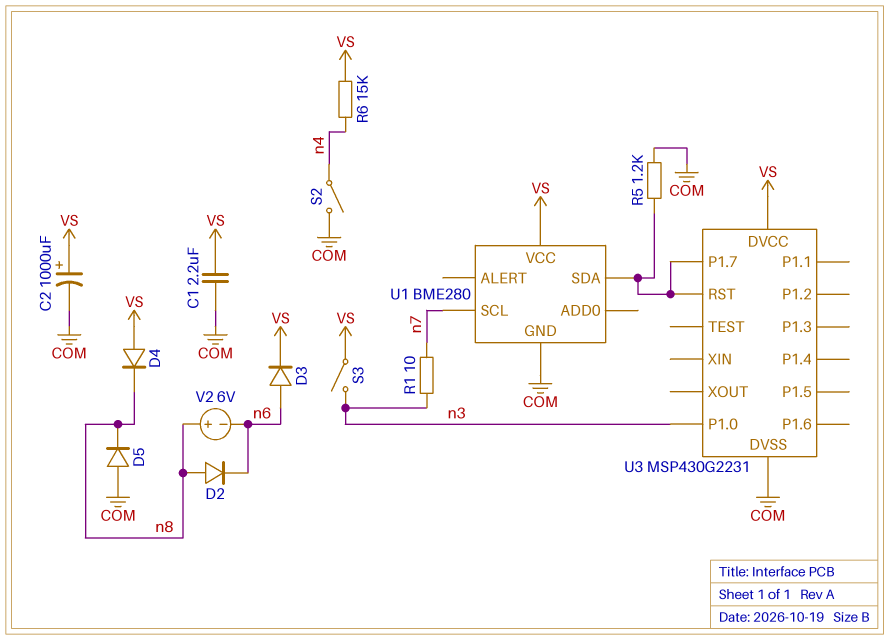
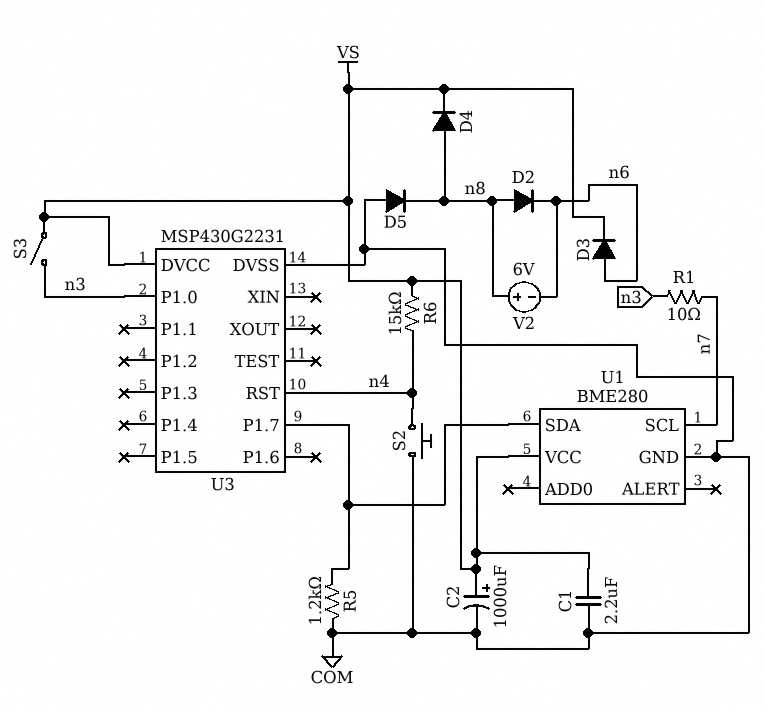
D4: diode (A VS, K n8) -> diode (A n8, K VS)
S2: switch (COM, n4) -> button (COM, n4)
U3 pin RST: U1/SDA -> n4

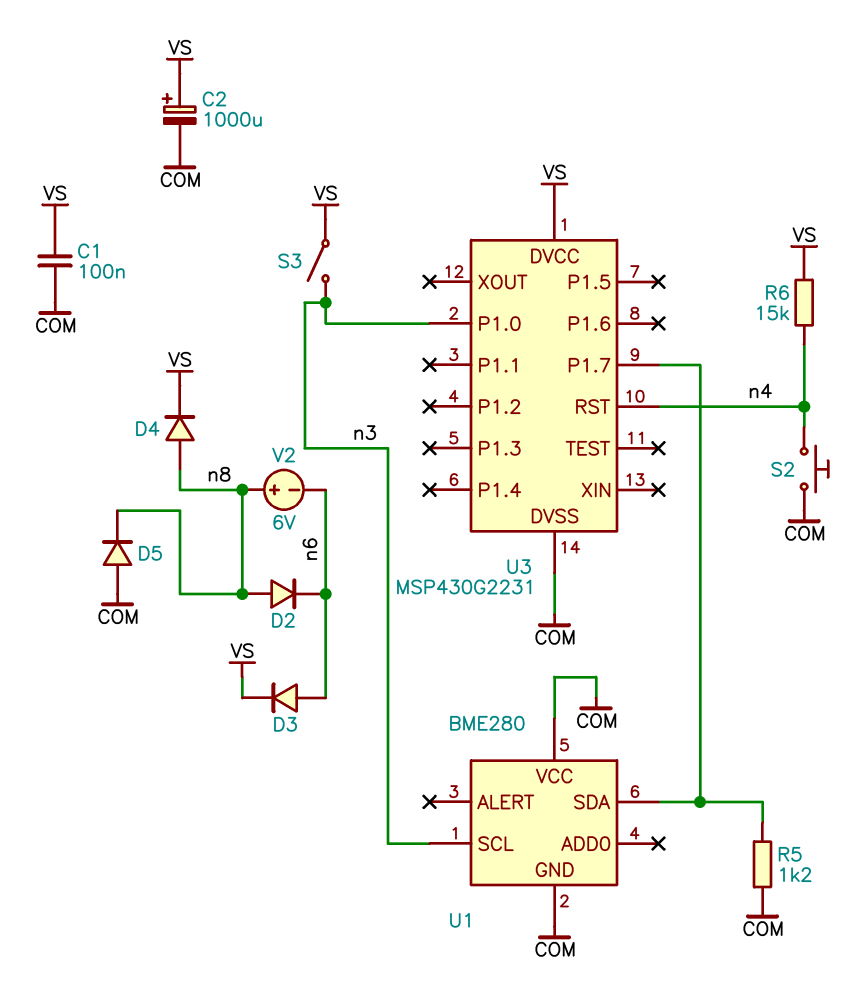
C1: 2.2uF (COM, VS) -> 100nF (COM, VS)
R1: 10 (n3, n7) -> none
U1 pin SCL: n7 -> n3
U1 pin VCC: VS -> COM

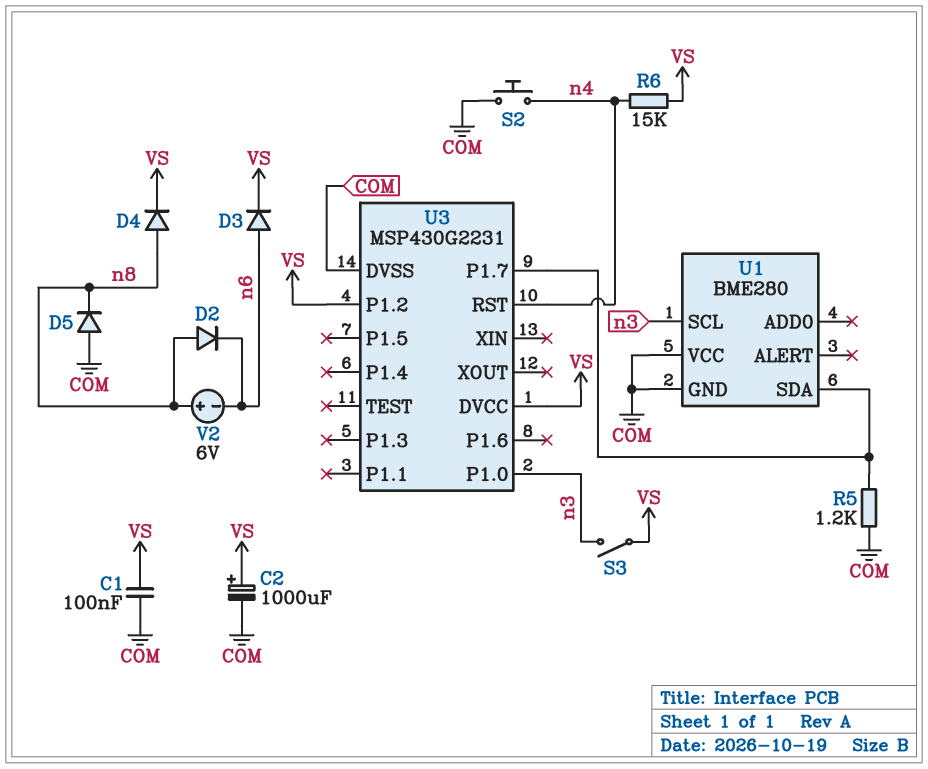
U3 pin P1.2: none -> VS

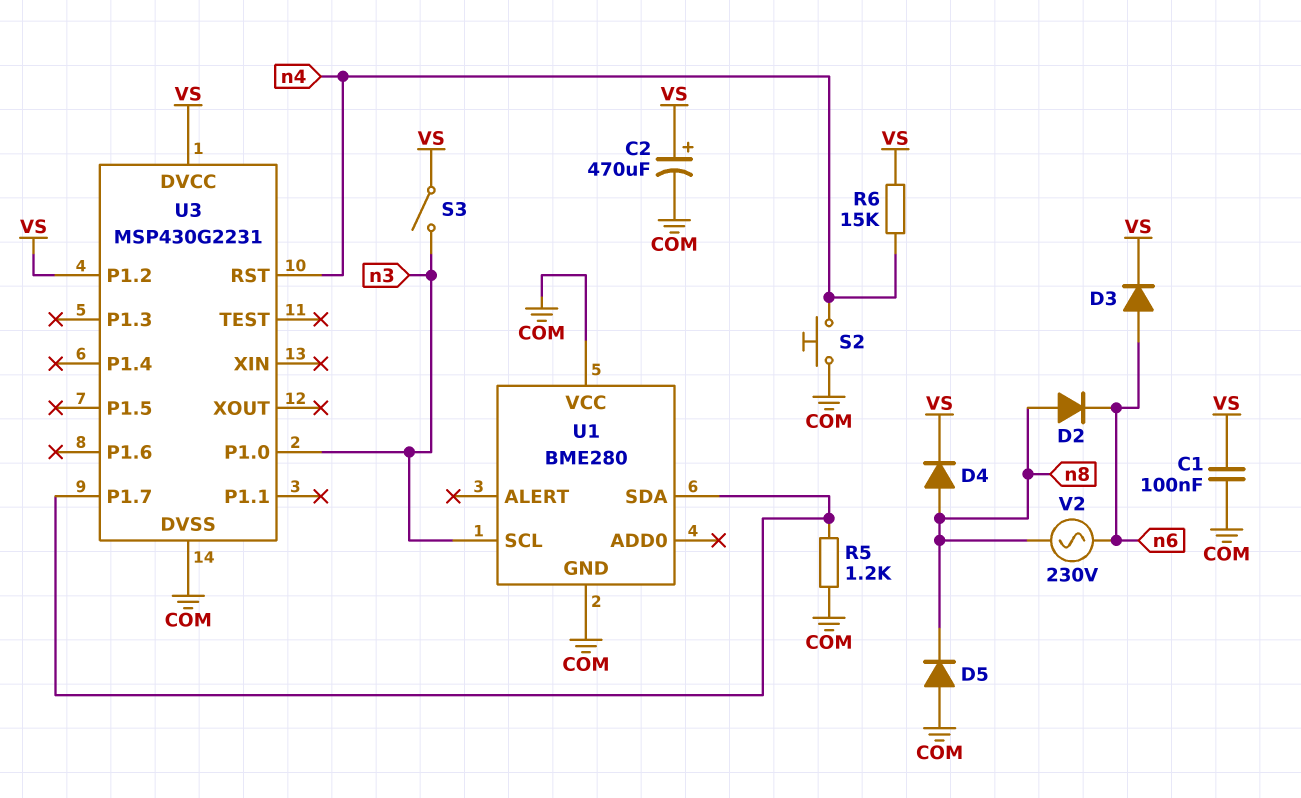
C2: 1000uF (plus VS, minus COM) -> 470uF (plus VS, minus COM)
V2: 6V (plus n8, minus n6) -> AC 230V (n6, n8)

